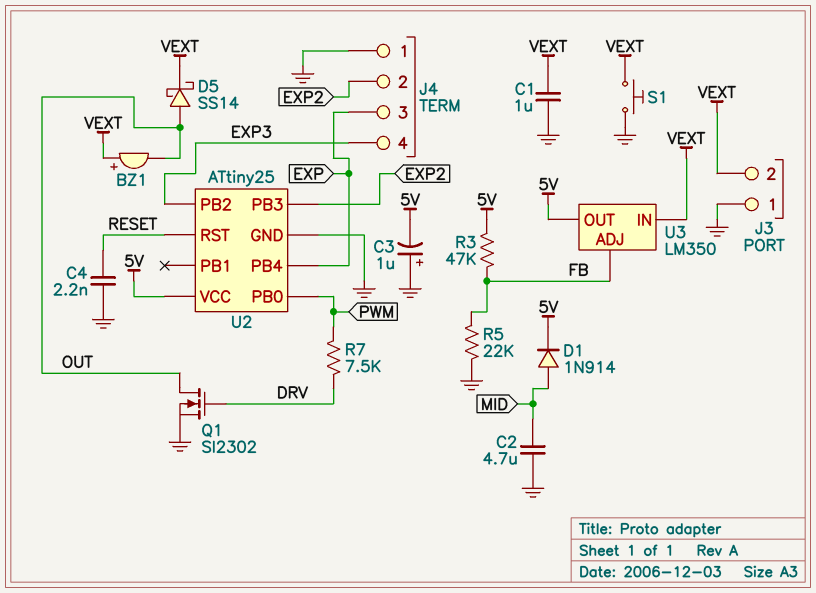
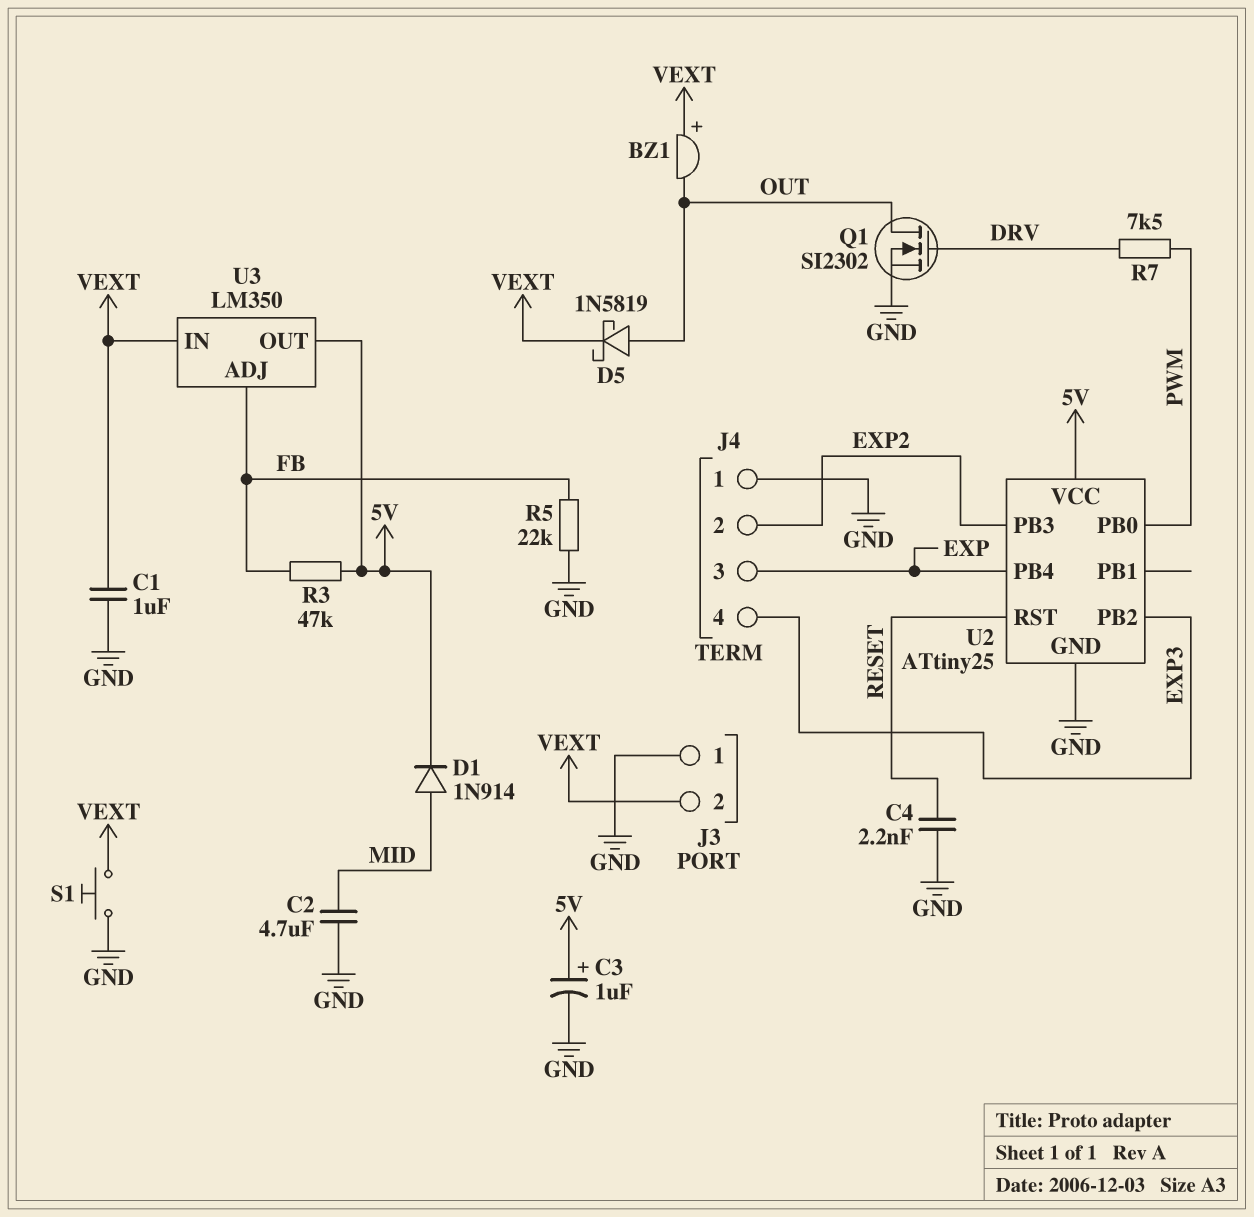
C3: 1uF (plus GND, minus 5V) -> 1uF (plus 5V, minus GND)
D5: schottky SS14 (A OUT, K VEXT) -> schottky 1N5819 (A OUT, K VEXT)

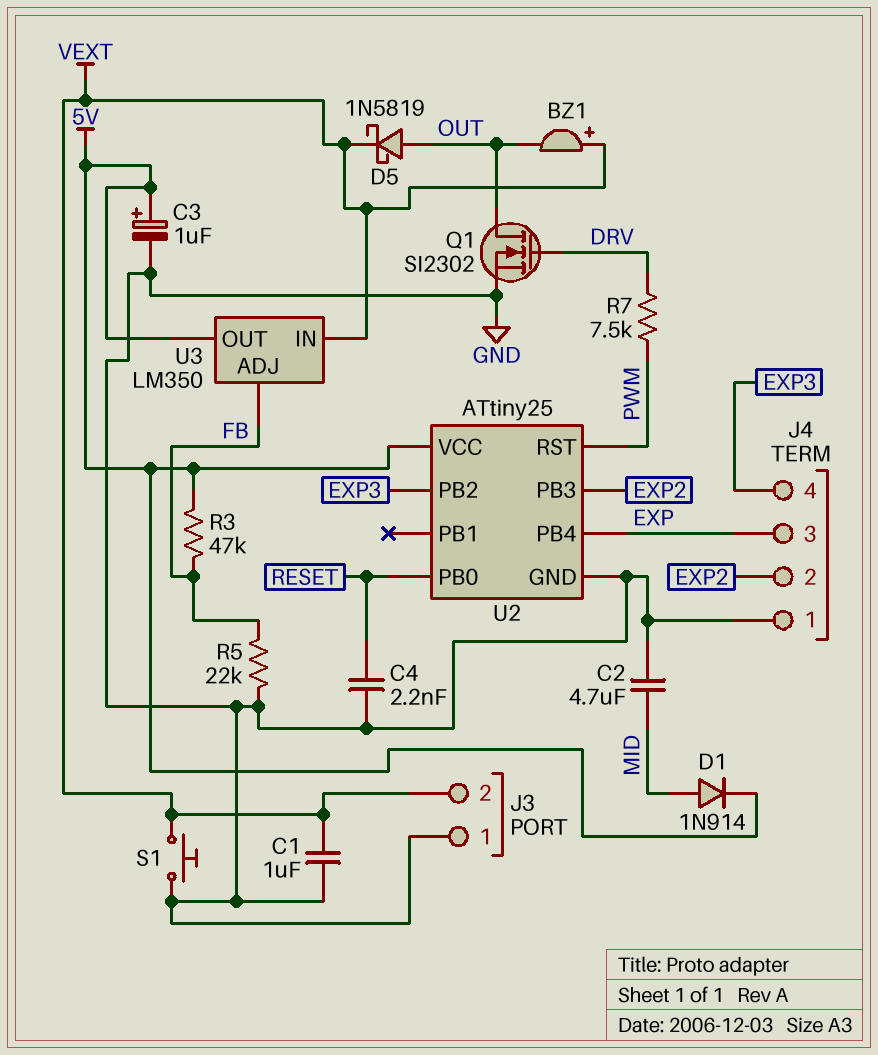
U2 pin PB0: PWM -> RESET
U2 pin RST: RESET -> PWM

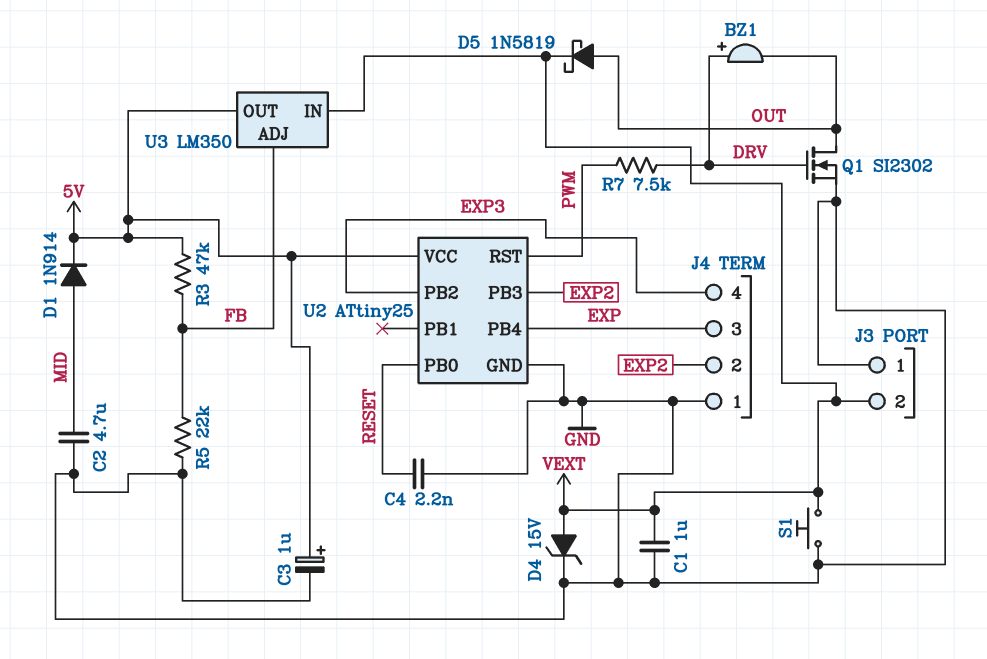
BZ1: buzzer (plus VEXT, minus OUT) -> buzzer (plus DRV, minus OUT)
D4: none -> zener 15V (A VEXT, K GND)

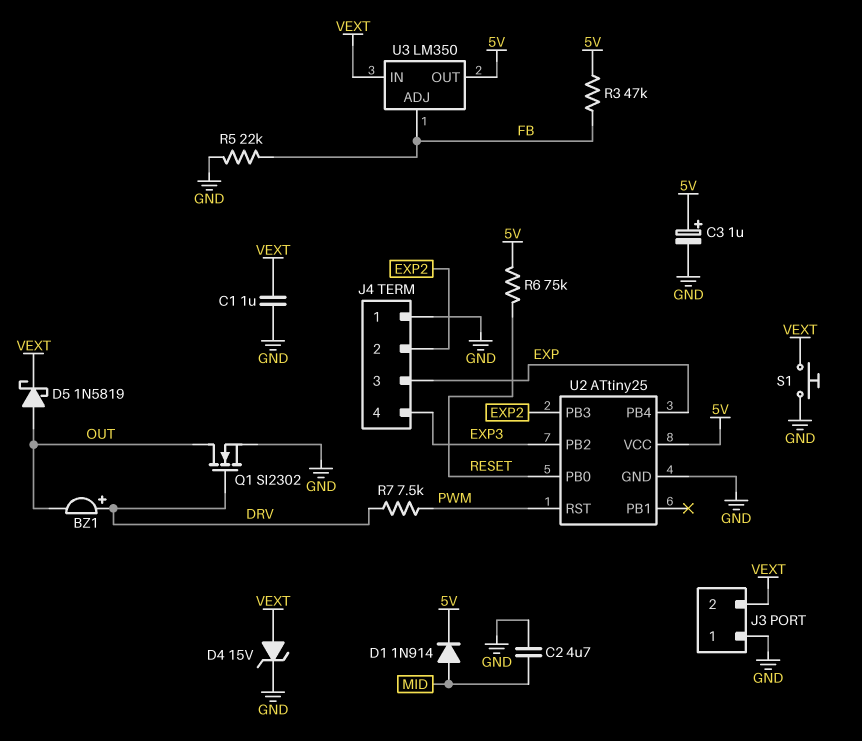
C4: 2.2nF (GND, RESET) -> none
R6: none -> 75k (5V, RESET)

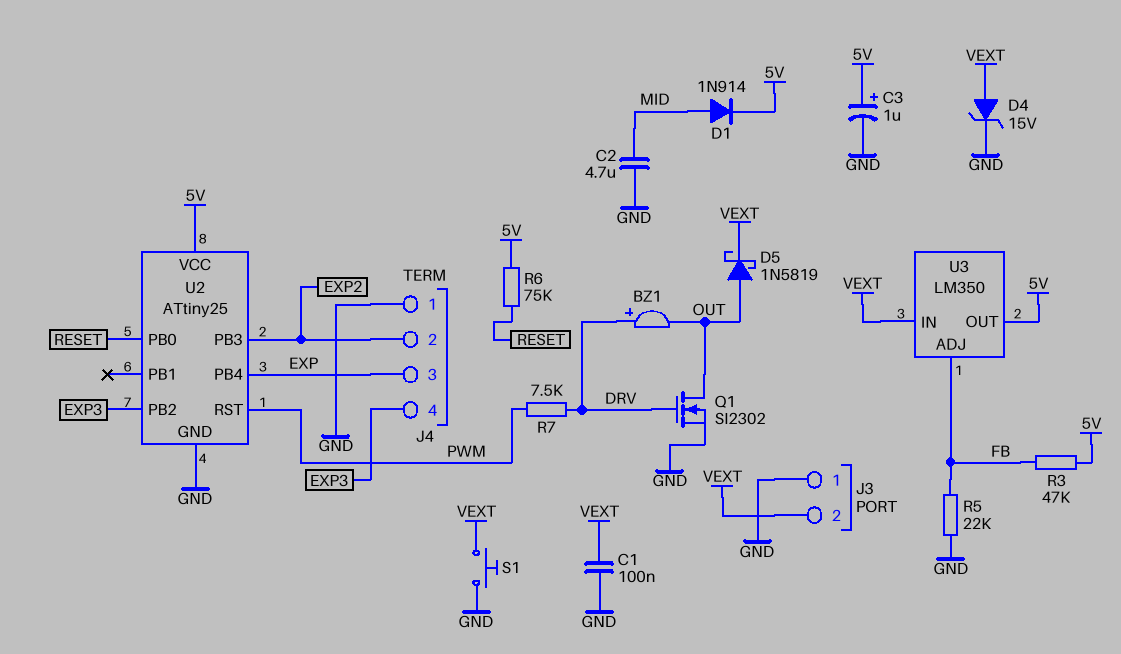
C1: 1uF (GND, VEXT) -> 100nF (GND, VEXT)

